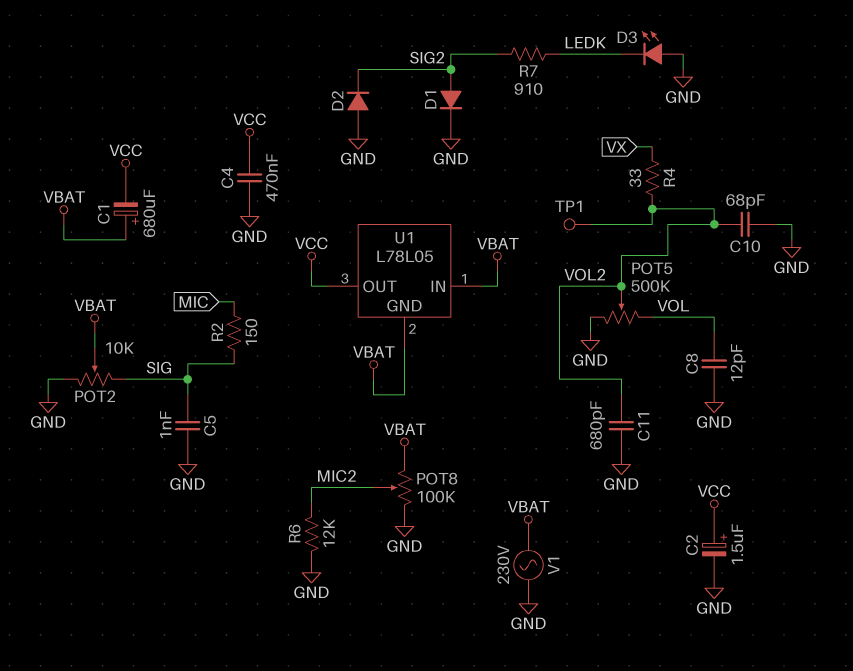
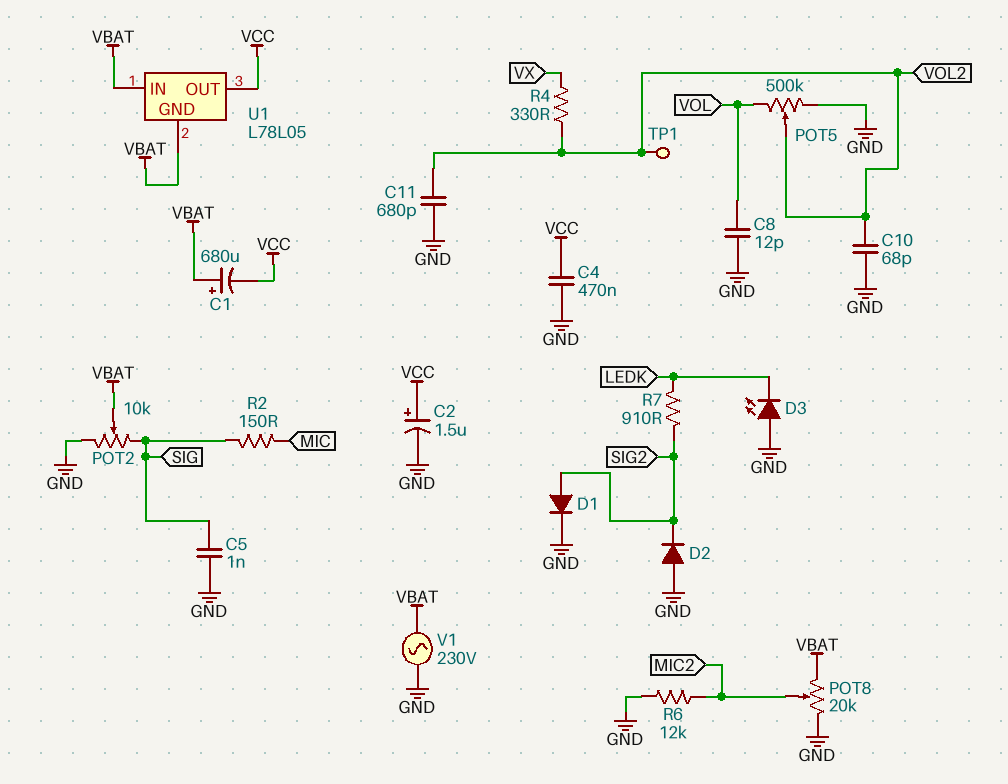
POT8: 100k (GND, VBAT, wiper MIC2) -> 20k (GND, VBAT, wiper MIC2)
R4: 33 (VOL2, VX) -> 330 (VOL2, VX)

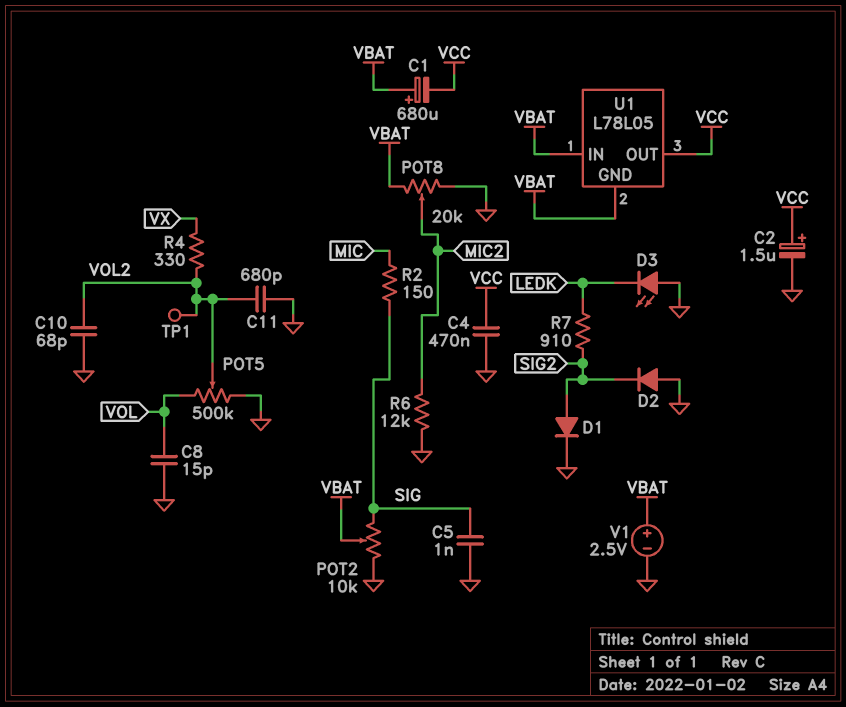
C8: 12pF (GND, VOL) -> 15pF (GND, VOL)
V1: AC 230V (GND, VBAT) -> 2.5V (plus VBAT, minus GND)

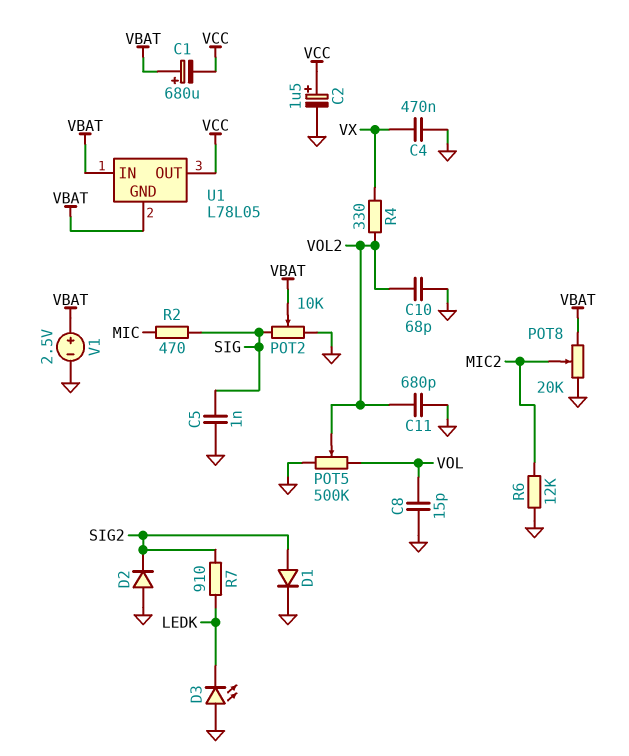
C4: 470nF (GND, VCC) -> 470nF (GND, VX)
R2: 150 (MIC, SIG) -> 470 (MIC, SIG)
TP1: test point (VOL2) -> none

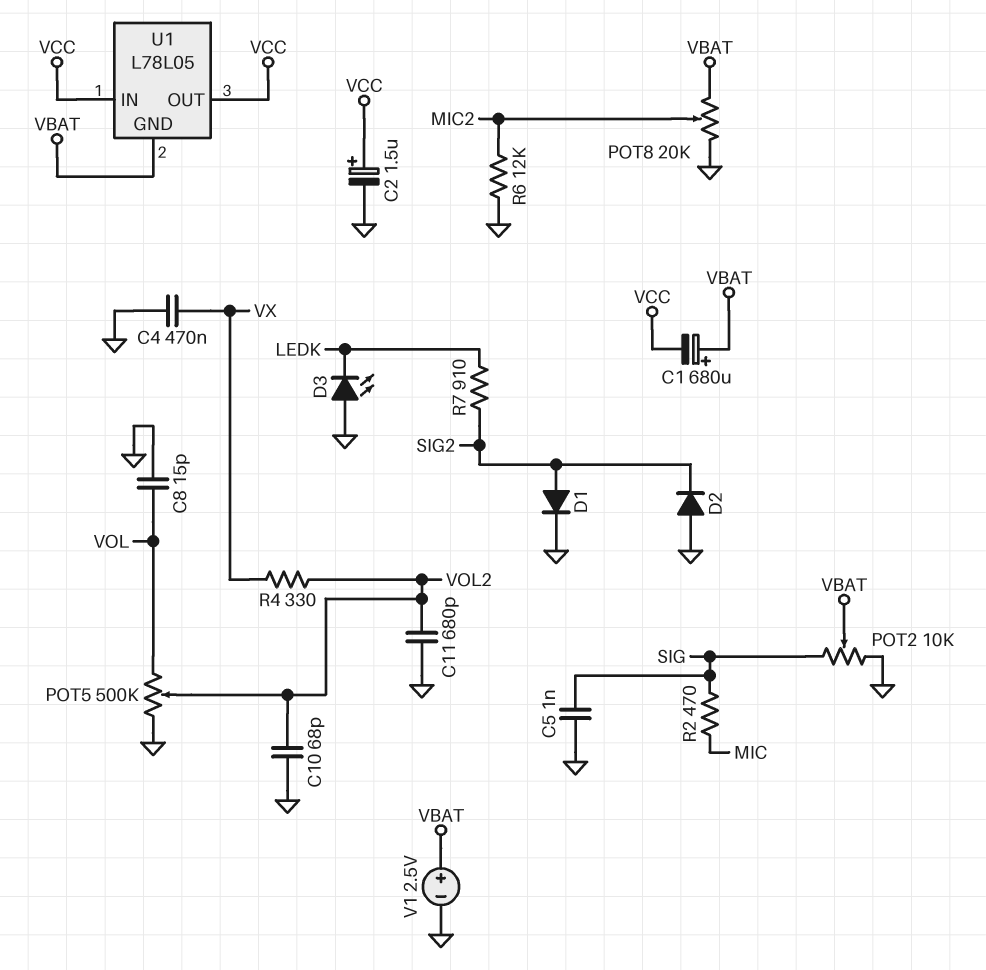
U1 pin IN: VBAT -> VCC

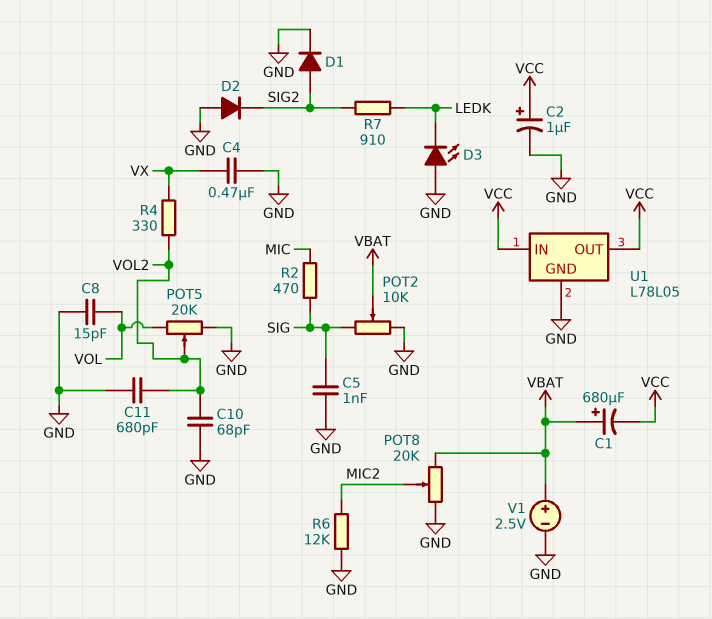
C2: 1.5uF (plus VCC, minus GND) -> 1uF (plus VCC, minus GND)
POT5: 500k (GND, VOL, wiper VOL2) -> 20k (GND, VOL, wiper VOL2)
U1 pin GND: VBAT -> GND

